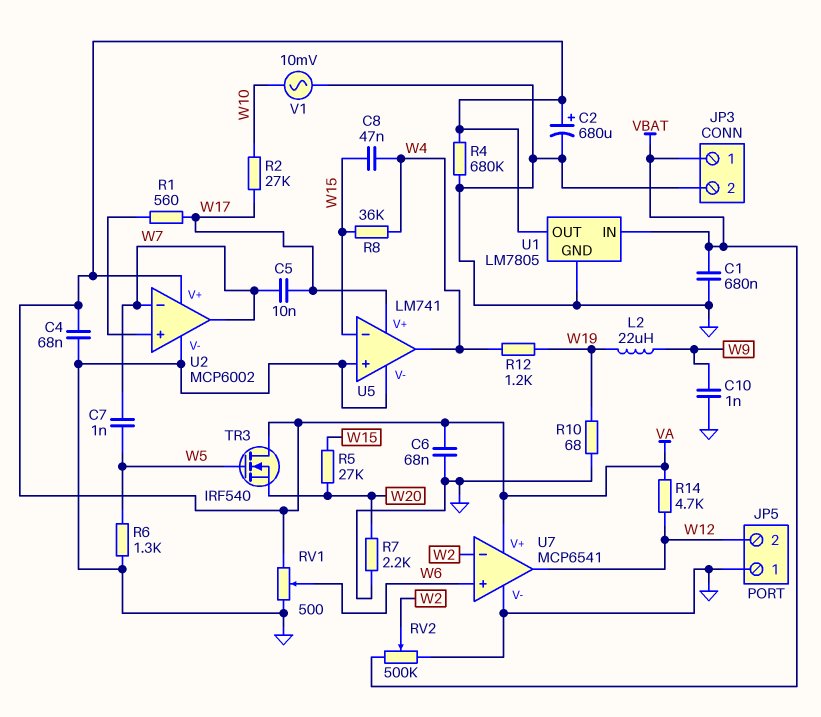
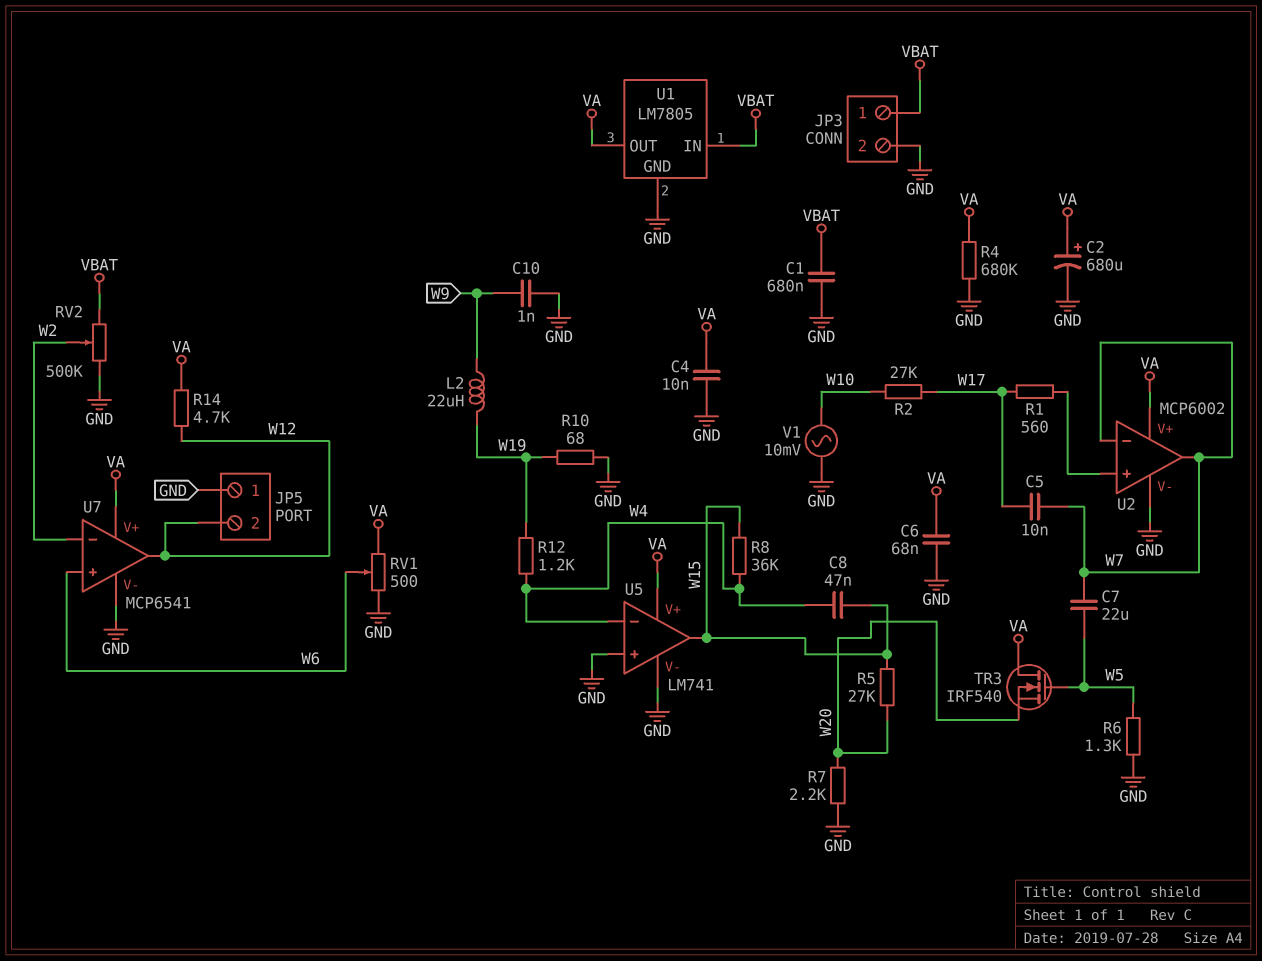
C4: 68nF (GND, VA) -> 10nF (GND, VA)
C7: 1nF (W5, W7) -> 22uF (W5, W7)
U5 pin V+: W17 -> VA
U5 pin in-: W15 -> W4
U5 pin out: W4 -> W15

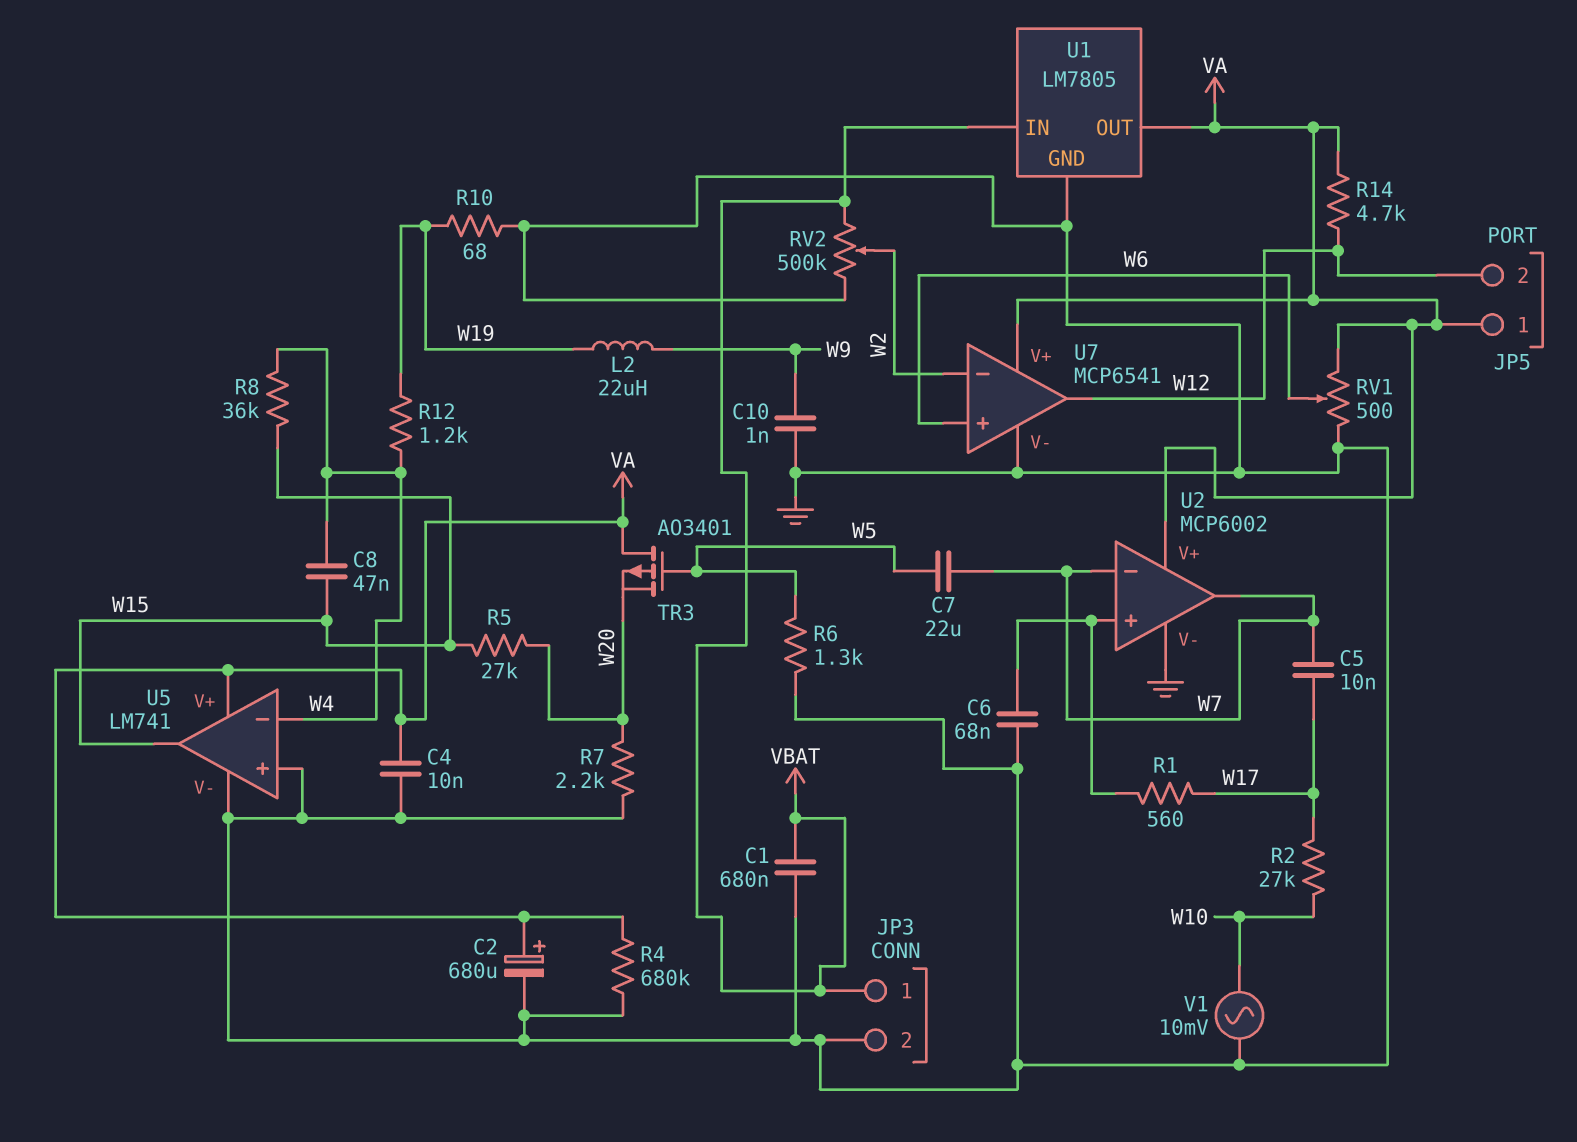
C6: 68nF (GND, VA) -> 68nF (GND, U2/in+)
JP5 pin 1: GND -> VA
TR3: NMOS IRF540 (G W5, D VA, S W20) -> PMOS AO3401 (G W5, D VA, S W20)

